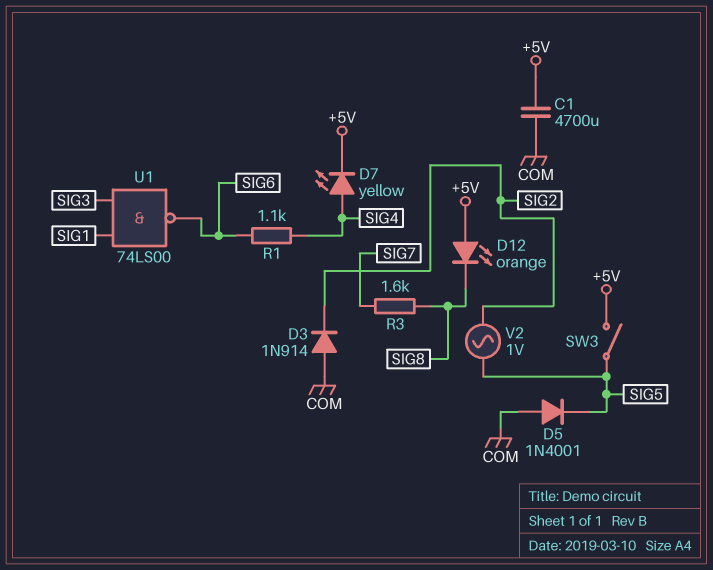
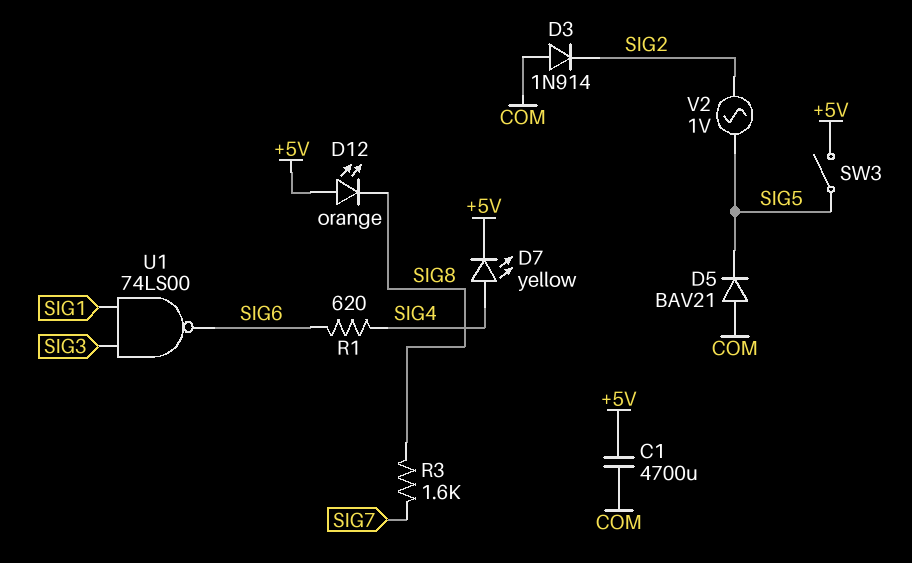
D5: diode 1N4001 (A COM, K SIG5) -> diode BAV21 (A COM, K SIG5)
R1: 1.1k (SIG4, SIG6) -> 620 (SIG4, SIG6)

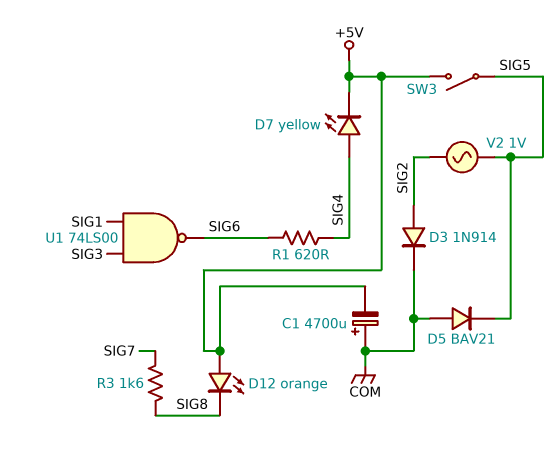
C1: 4700uF (+5V, COM) -> 4700uF (plus COM, minus +5V)
D3: diode 1N914 (A COM, K SIG2) -> diode 1N914 (A SIG2, K COM)

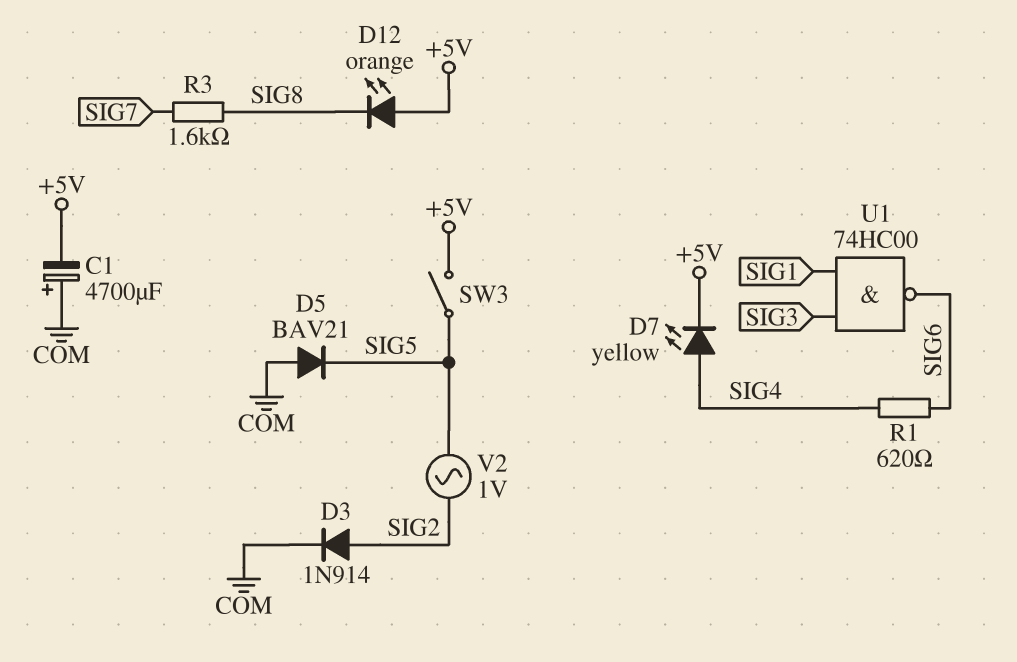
U1: NAND 74LS00 (in SIG1, in SIG3, out SIG6) -> NAND 74HC00 (in SIG1, in SIG3, out SIG6)

